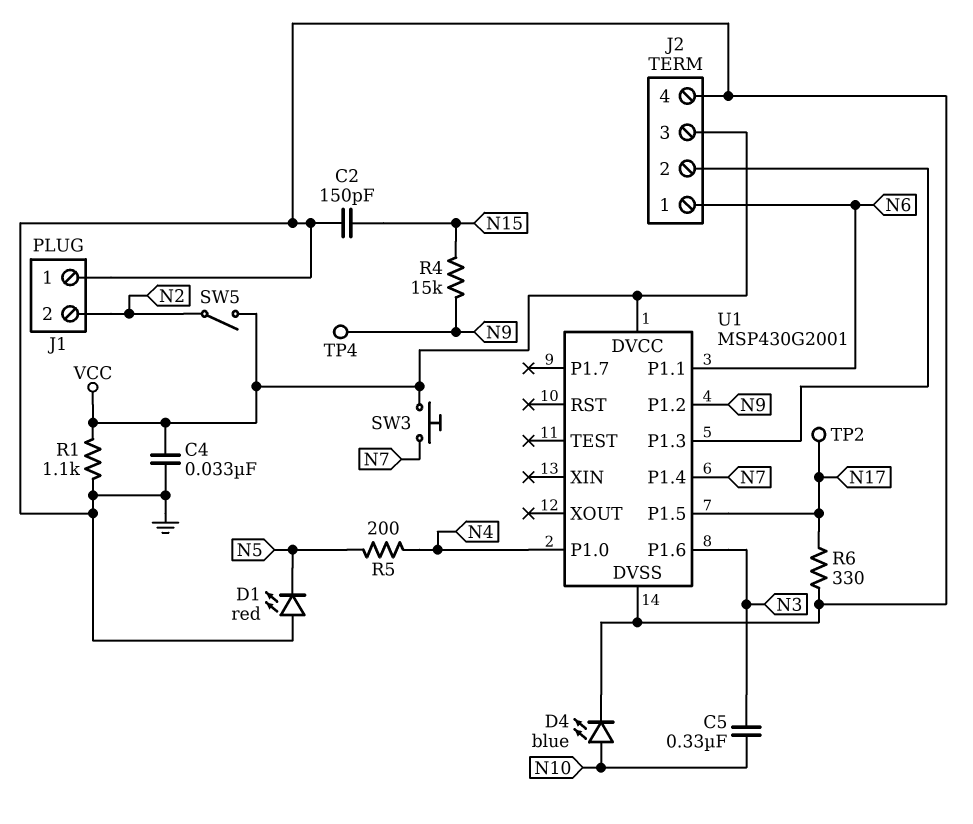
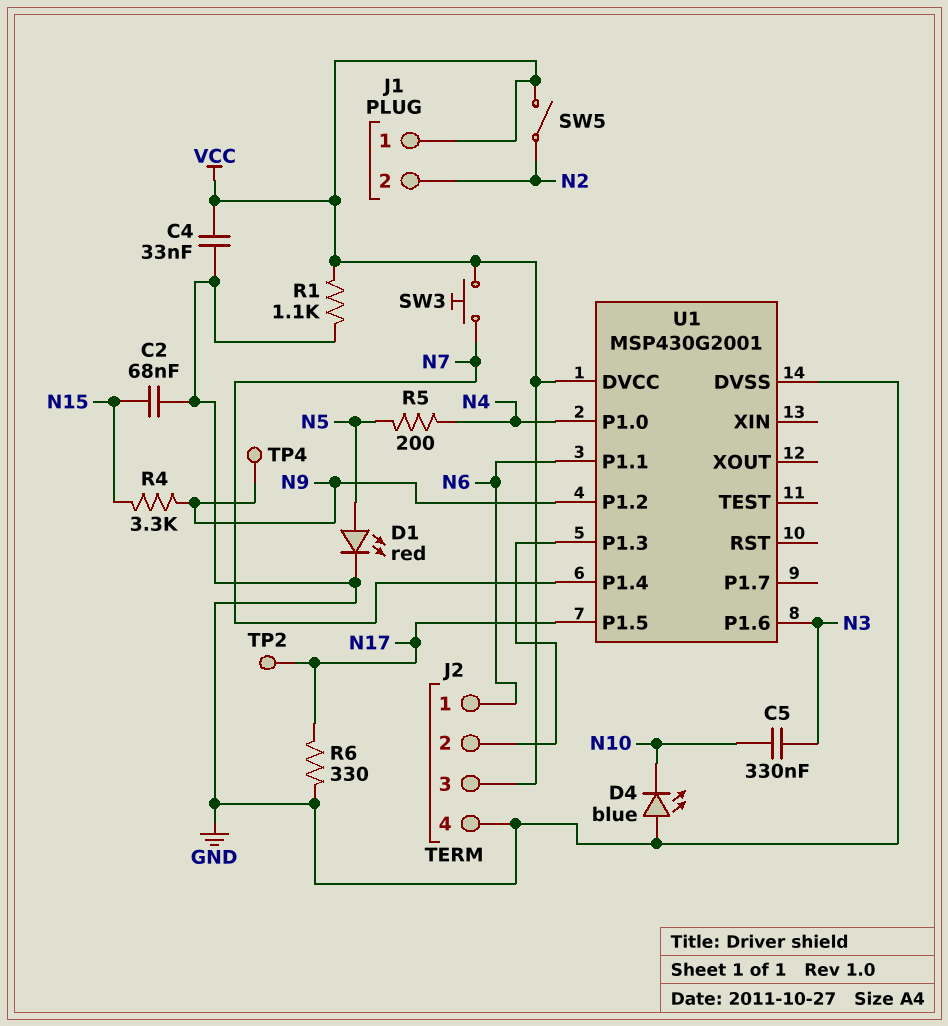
C2: 150pF (GND, N15) -> 68nF (GND, N15)
D1: LED red (A GND, K N5) -> LED red (A N5, K GND)
D4: LED blue (A N10, K GND) -> LED blue (A GND, K N10)
J1 pin 1: GND -> VCC
R4: 15k (N9, N15) -> 3.3k (N9, N15)

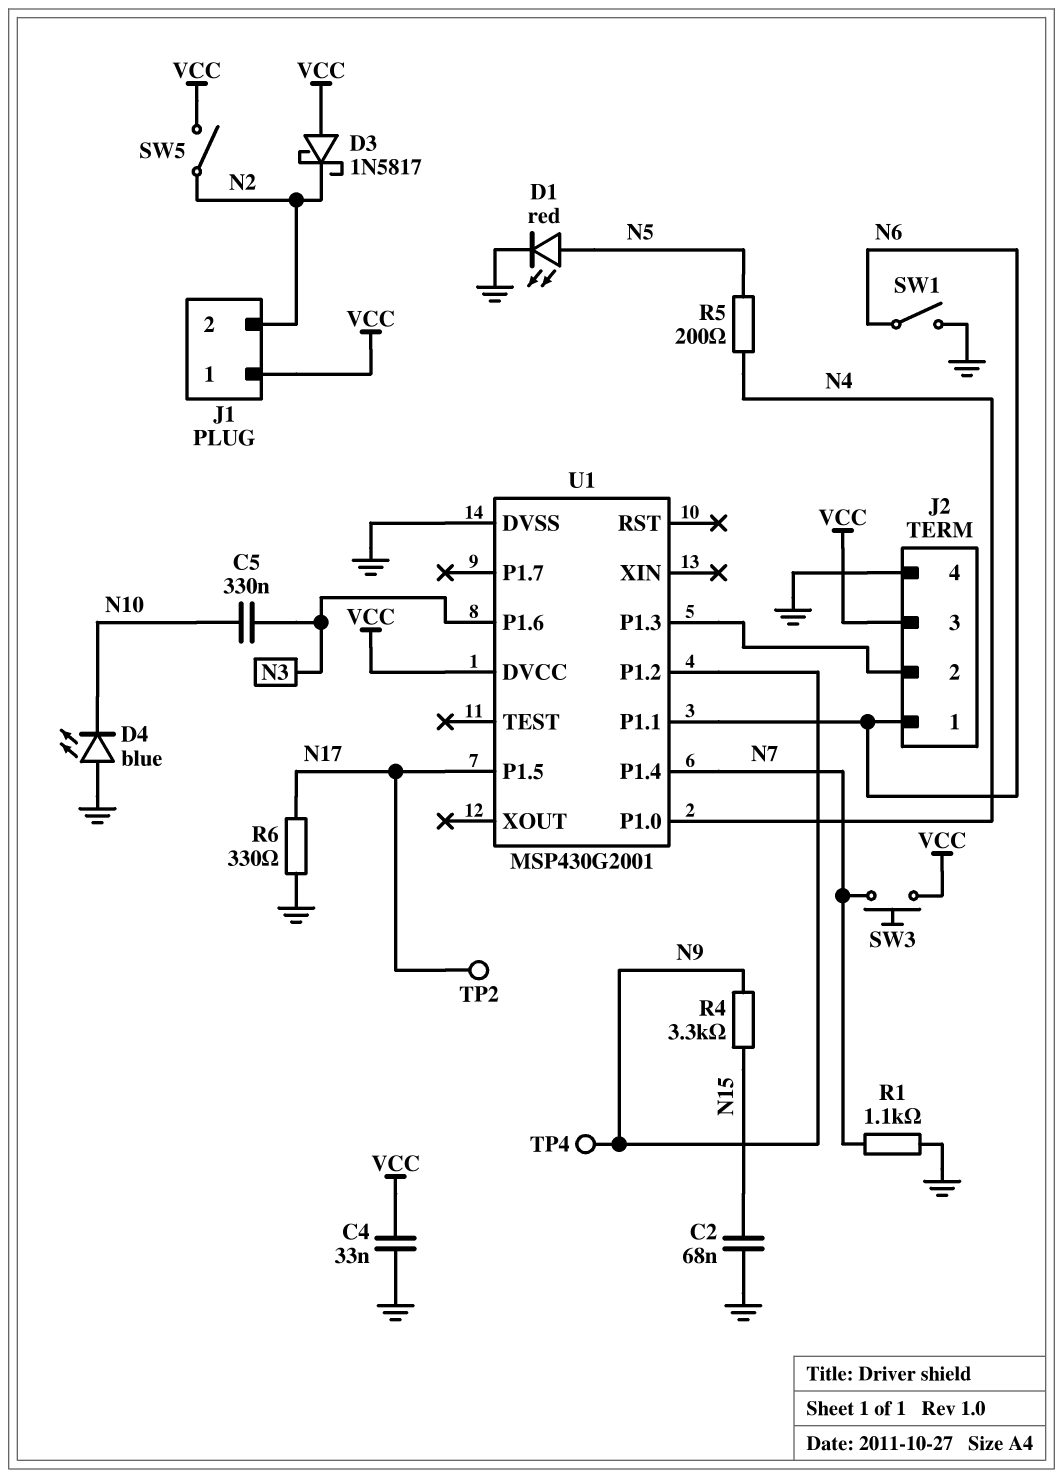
D3: none -> schottky 1N5817 (A VCC, K N2)
R1: 1.1k (GND, VCC) -> 1.1k (GND, N7)
SW1: none -> switch (GND, N6)

